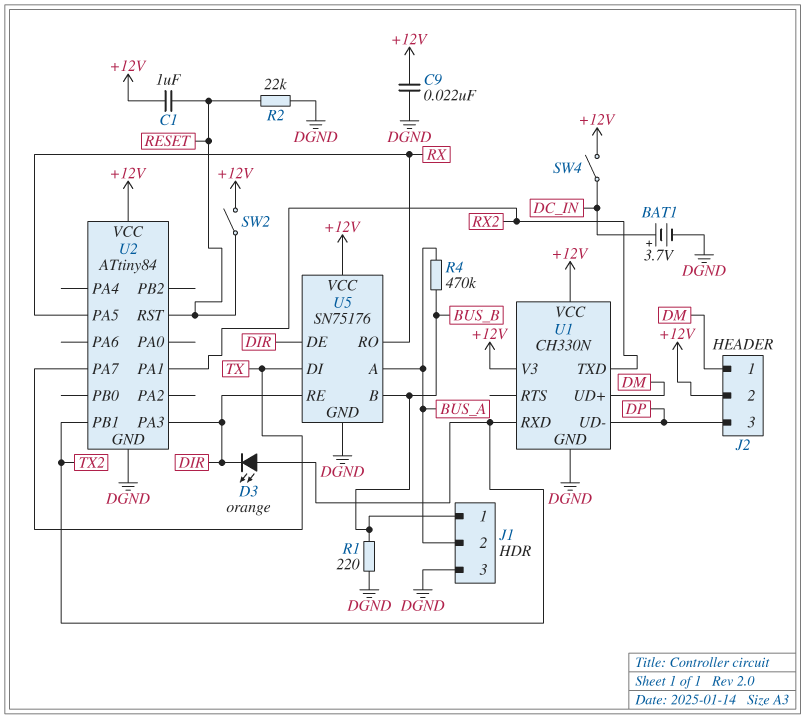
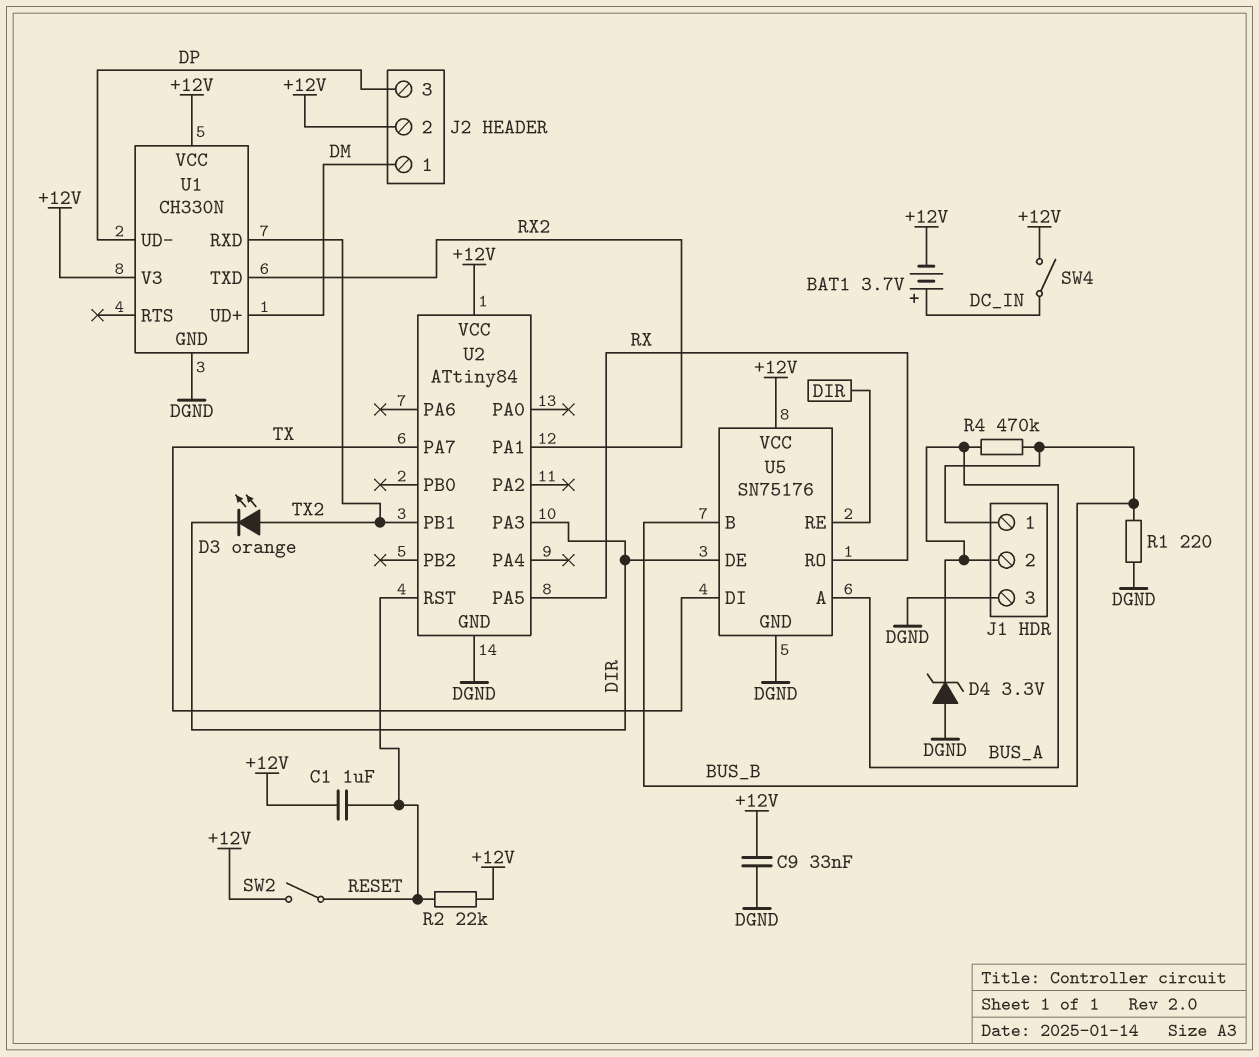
BAT1: 3.7V (plus DC_IN, minus DGND) -> 3.7V (plus DC_IN, minus +12V)
C9: 22nF (+12V, DGND) -> 33nF (+12V, DGND)
D4: none -> zener 3.3V (A DGND, K BUS_A)
R2: 22k (DGND, RESET) -> 22k (+12V, RESET)

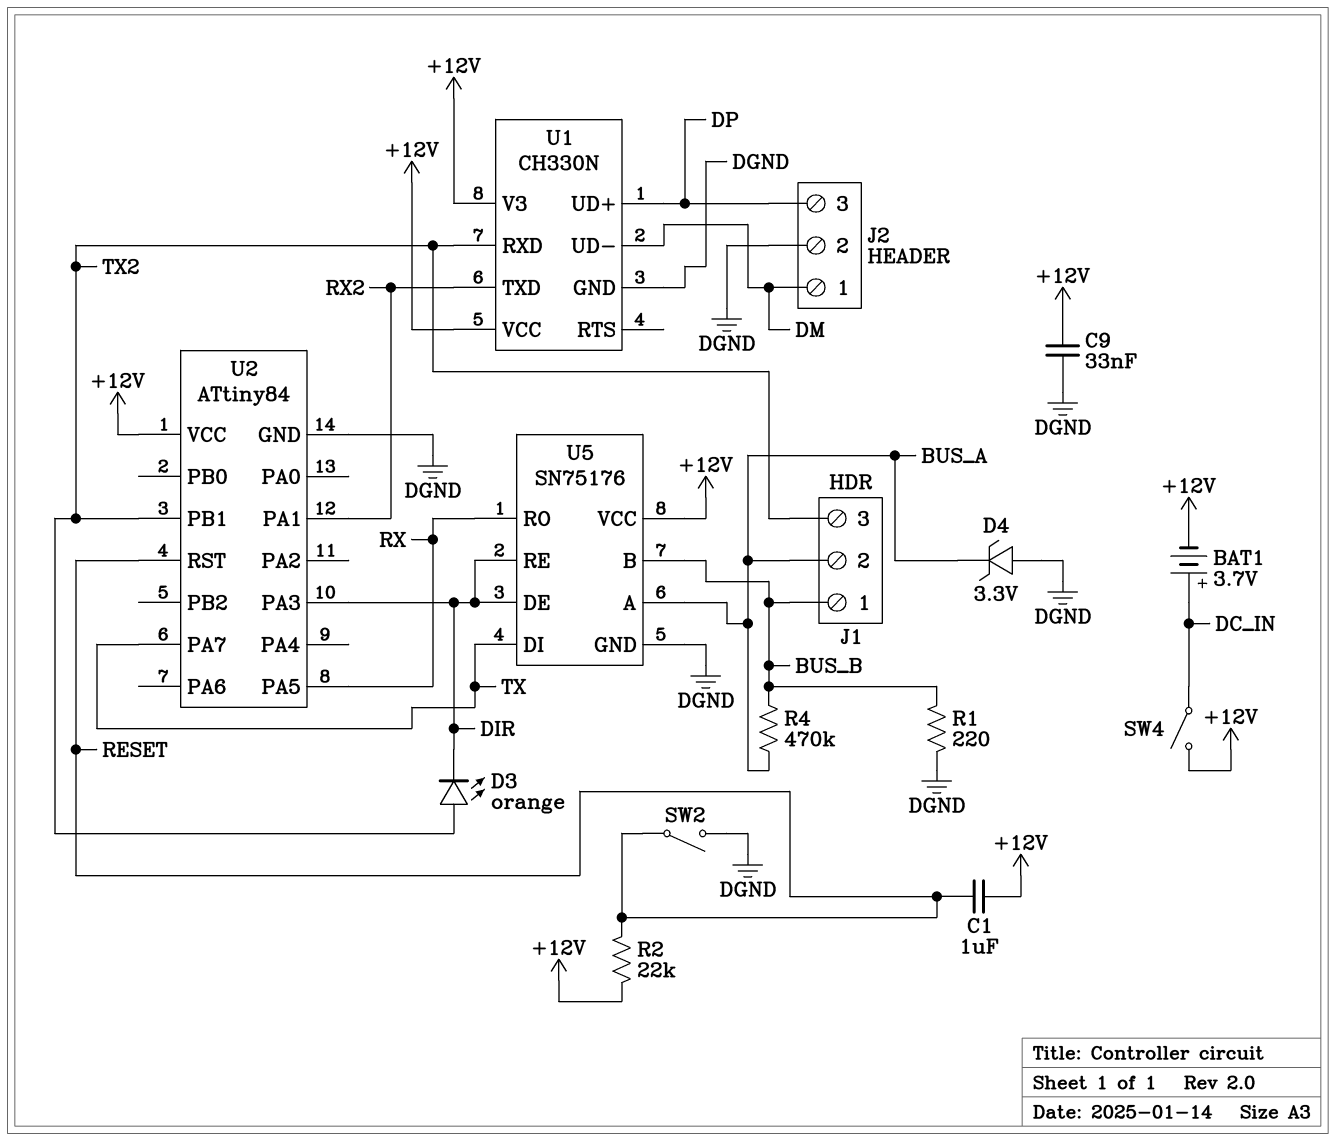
J1 pin 3: DGND -> TX2
J2 pin 2: +12V -> DGND
SW2: switch (+12V, RESET) -> switch (DGND, RESET)
U1 pin UD+: DM -> DP
U1 pin UD-: DP -> DM

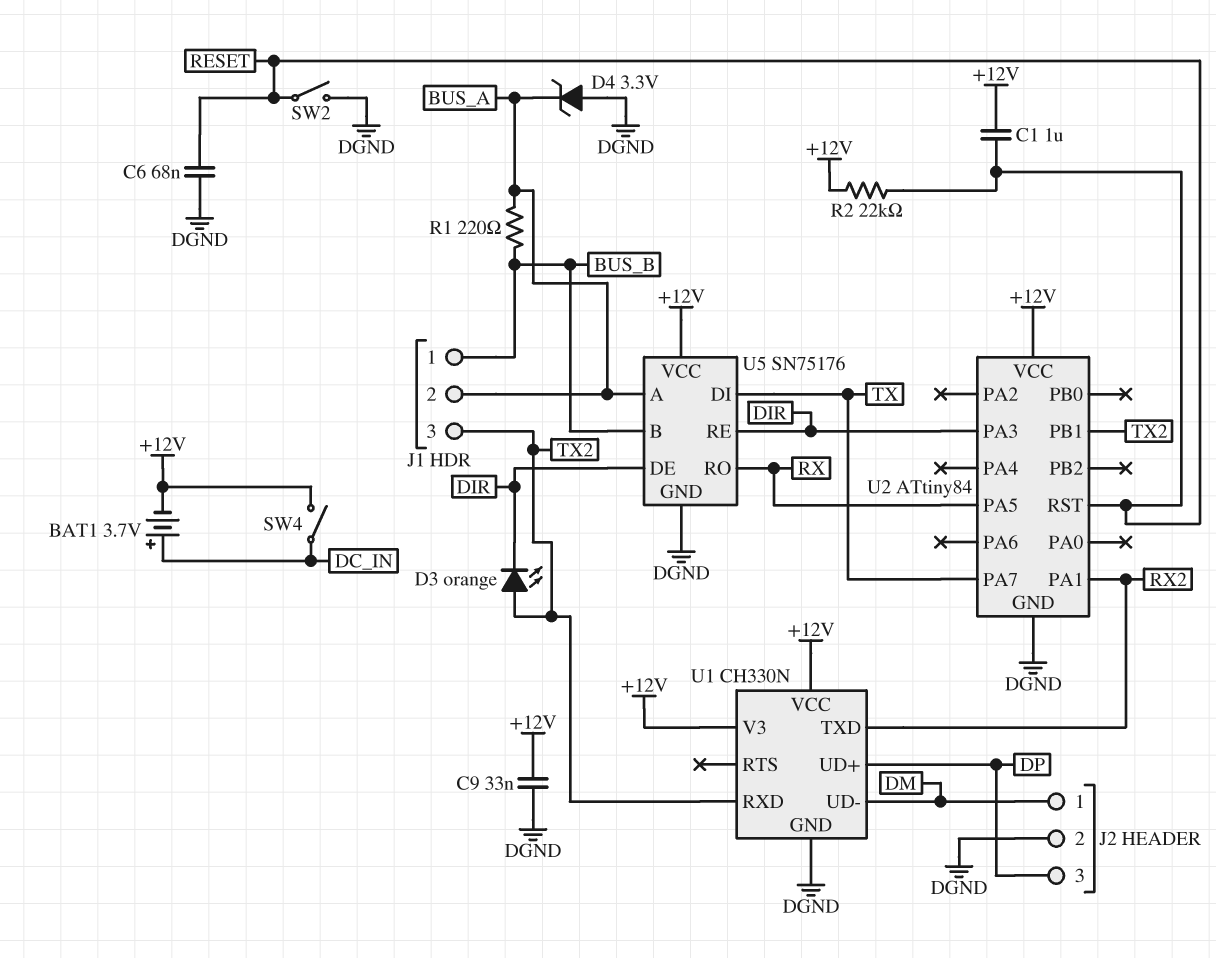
C6: none -> 68nF (DGND, RESET)
R1: 220 (BUS_B, DGND) -> 220 (BUS_A, BUS_B)
R4: 470k (BUS_A, BUS_B) -> none

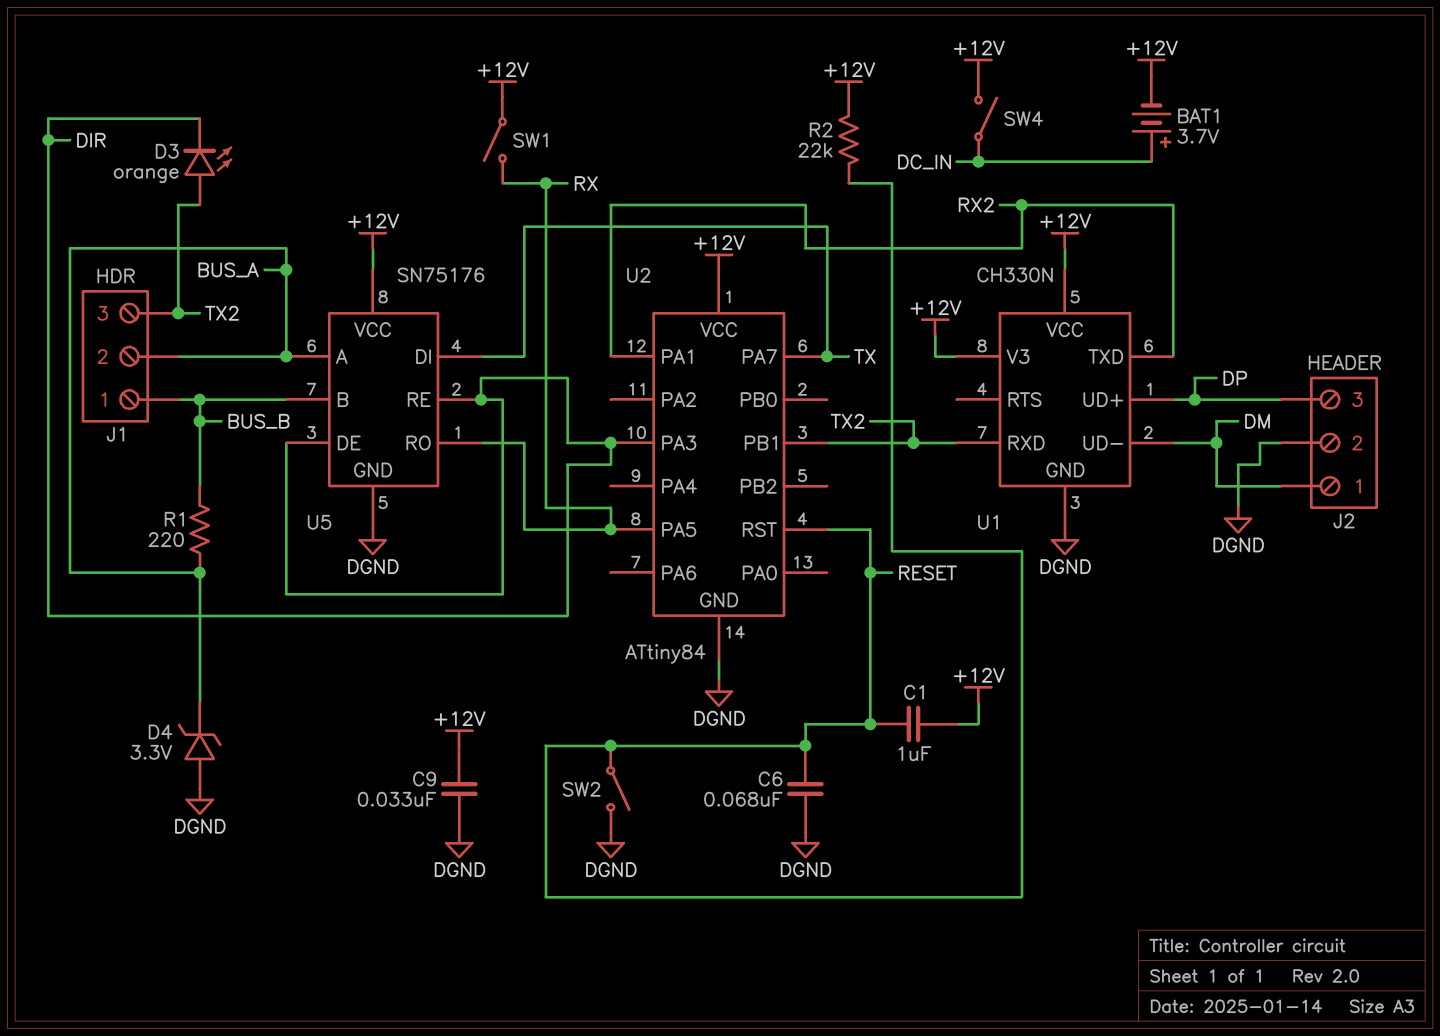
SW1: none -> switch (+12V, RX)

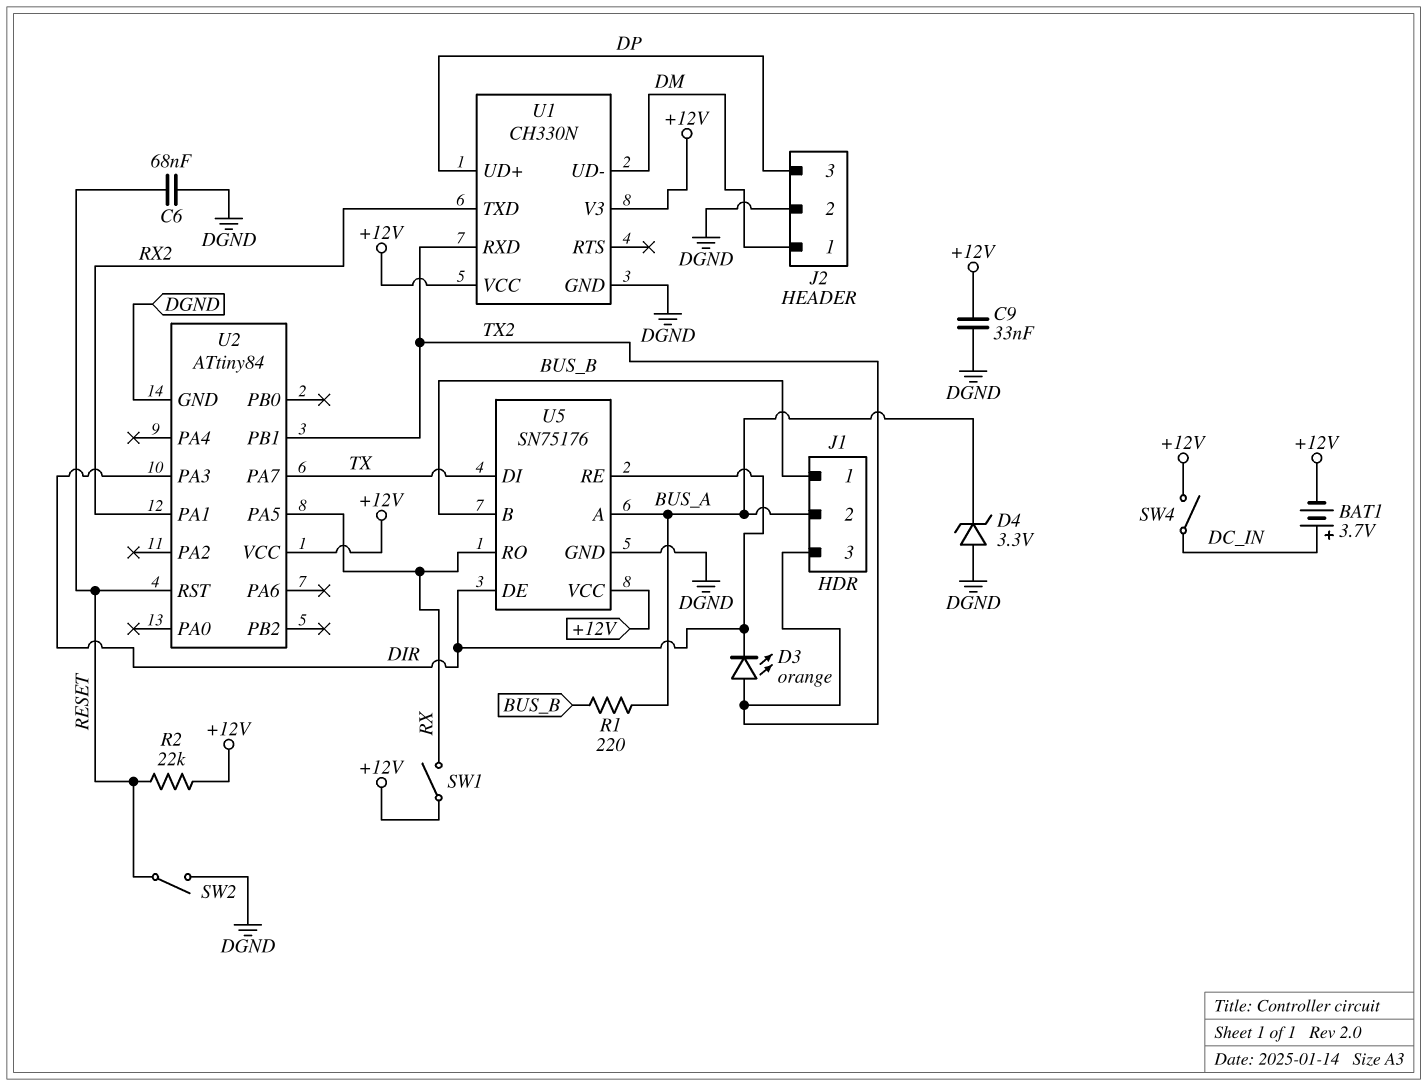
C1: 1uF (+12V, RESET) -> none

